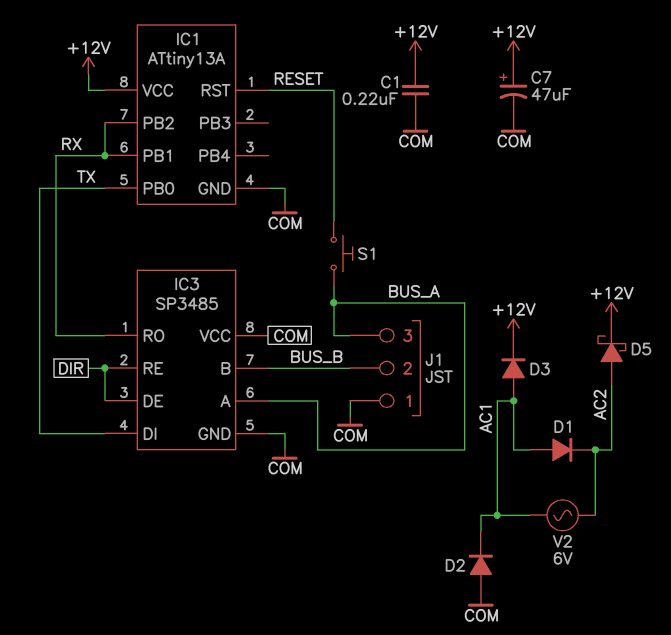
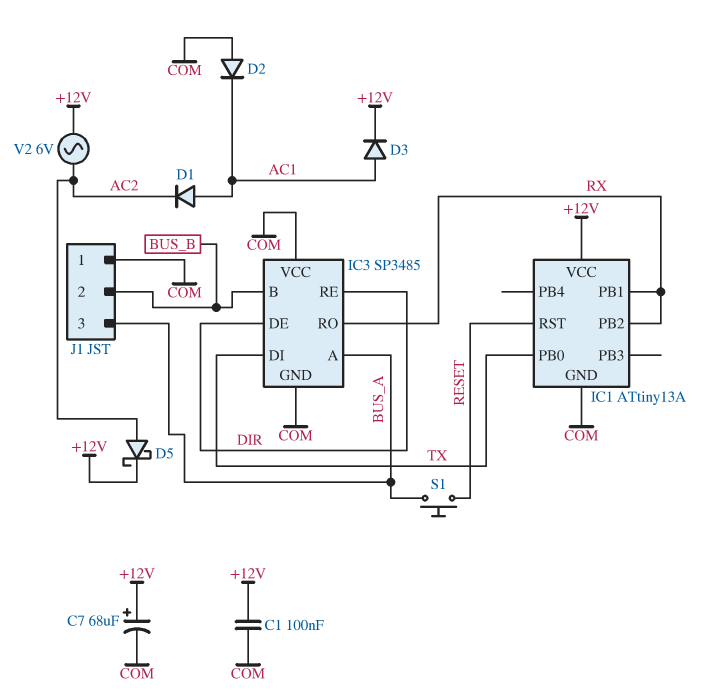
C1: 220nF (+12V, COM) -> 100nF (+12V, COM)
C7: 47uF (plus +12V, minus COM) -> 68uF (plus +12V, minus COM)
V2: AC 6V (AC1, AC2) -> AC 6V (+12V, AC2)

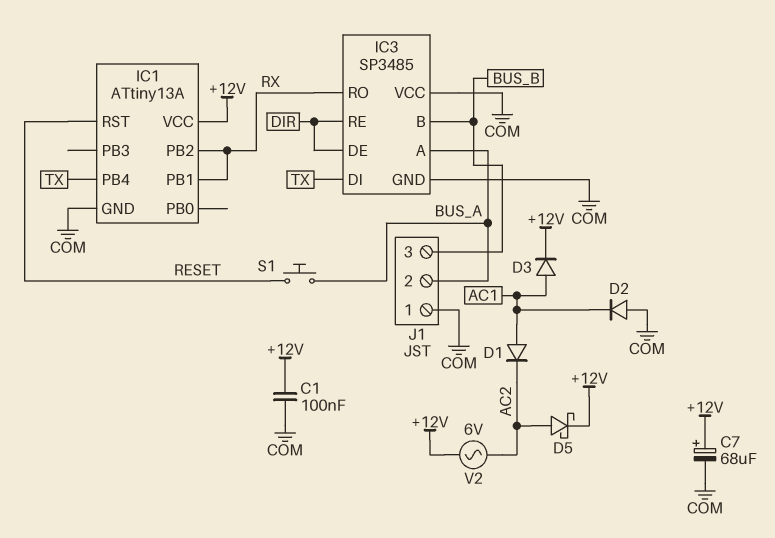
IC1 pin PB0: TX -> none
IC1 pin PB4: none -> TX
J1 pin 2: BUS_B -> BUS_A
J1 pin 3: BUS_A -> BUS_B

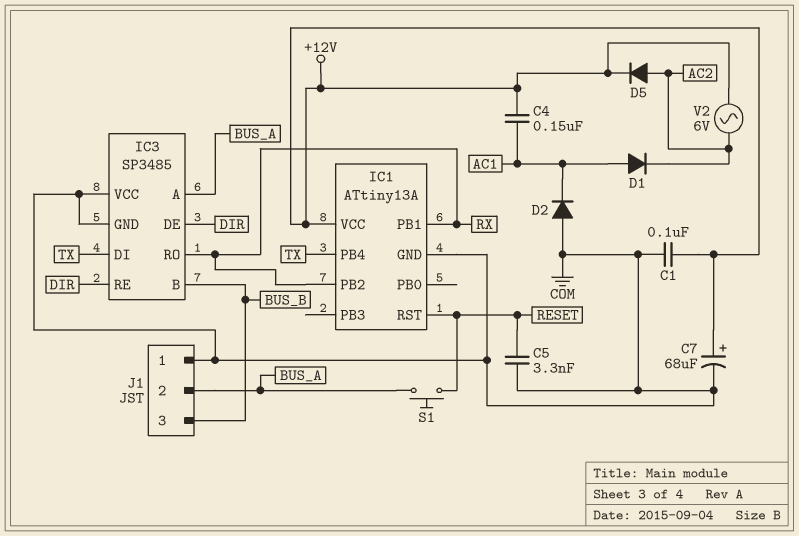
C4: none -> 150nF (+12V, AC1)
C5: none -> 3.3nF (COM, RESET)
D3: diode (A AC1, K +12V) -> none
D5: schottky (A AC2, K +12V) -> diode (A AC2, K +12V)

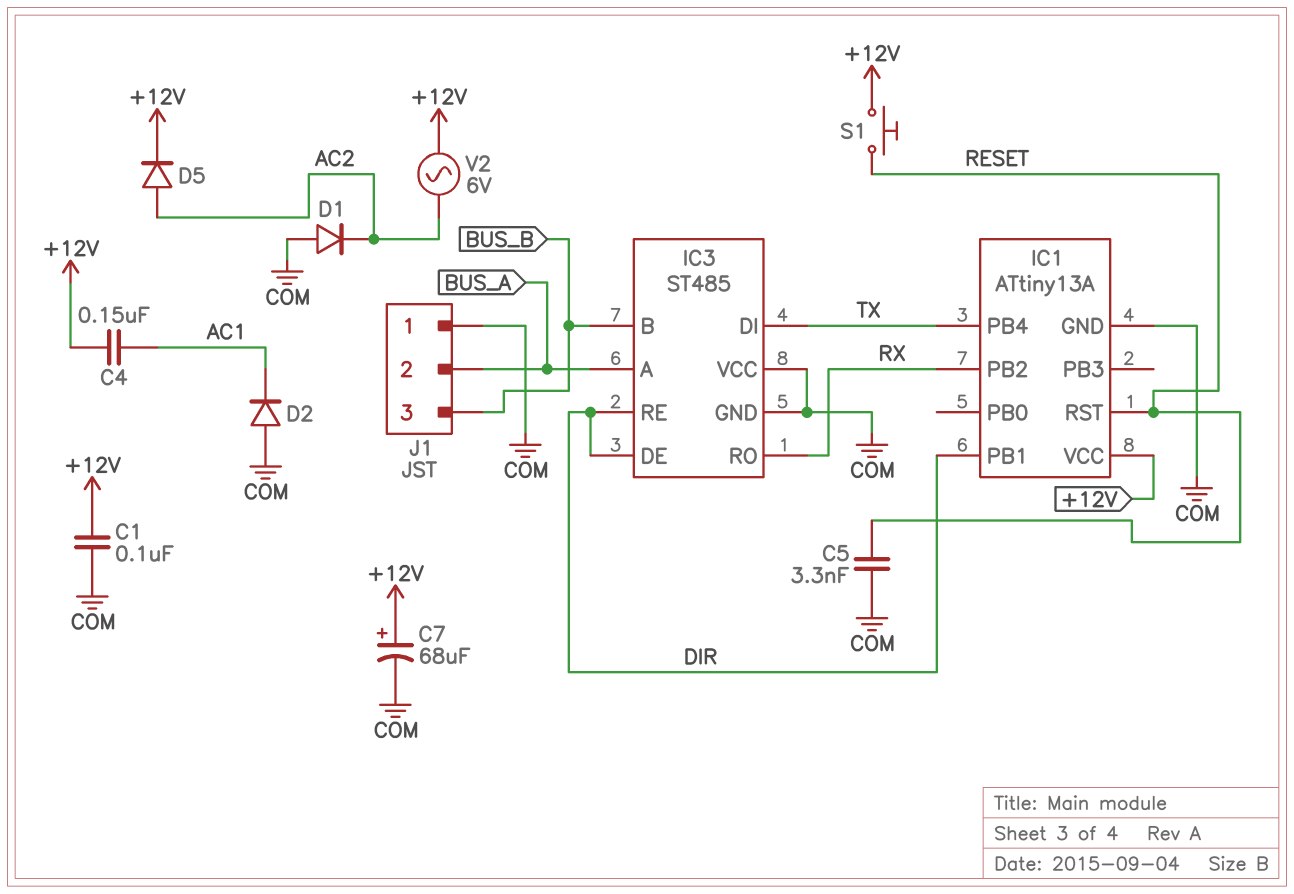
D1: diode (A AC1, K AC2) -> diode (A COM, K AC2)
IC1 pin PB1: RX -> DIR
IC3: SP3485 -> ST485
S1: button (BUS_A, RESET) -> button (+12V, RESET)

